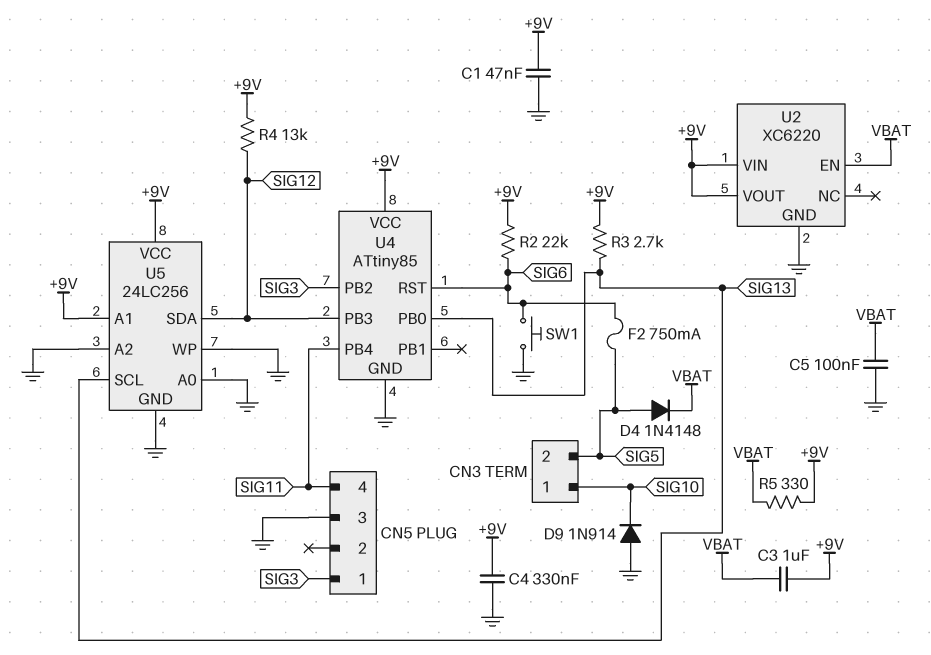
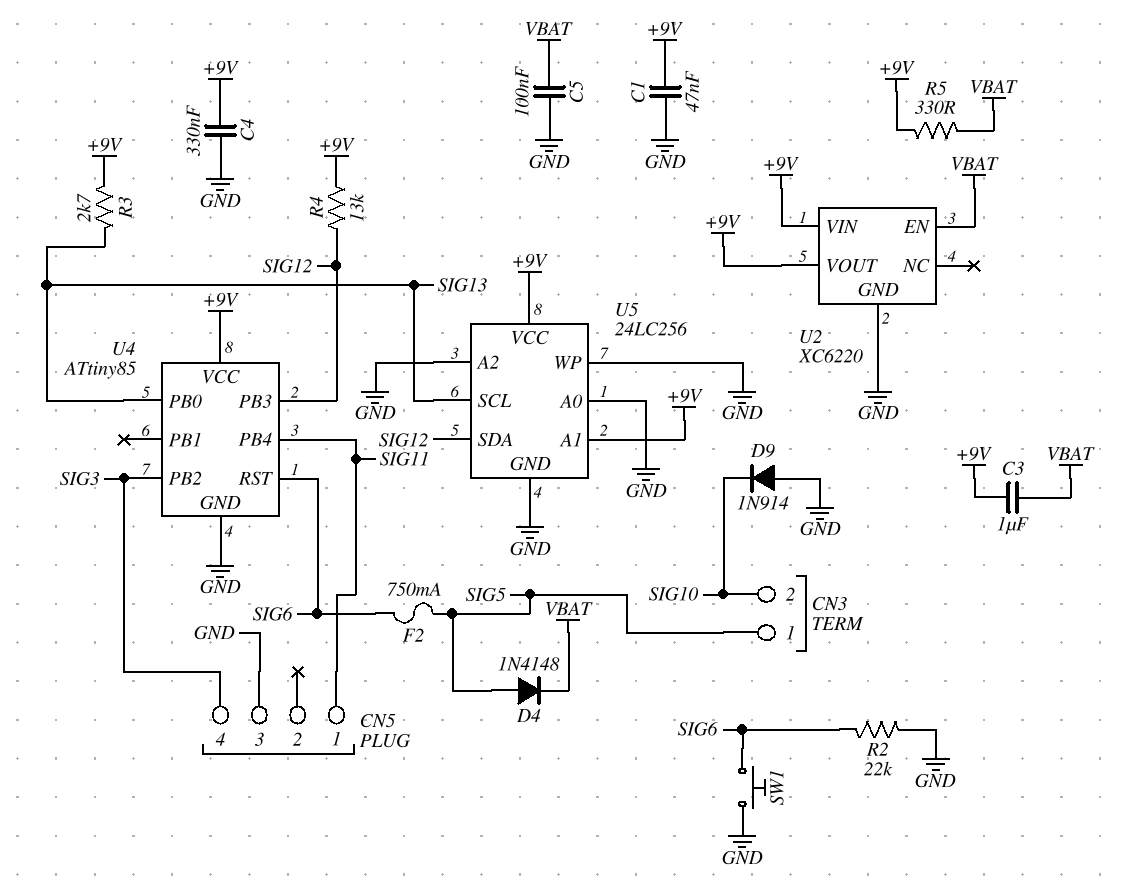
CN3 pin 1: SIG10 -> SIG5
CN3 pin 2: SIG5 -> SIG10
CN5 pin 1: SIG3 -> SIG11
CN5 pin 4: SIG11 -> SIG3
R2: 22k (+9V, SIG6) -> 22k (GND, SIG6)

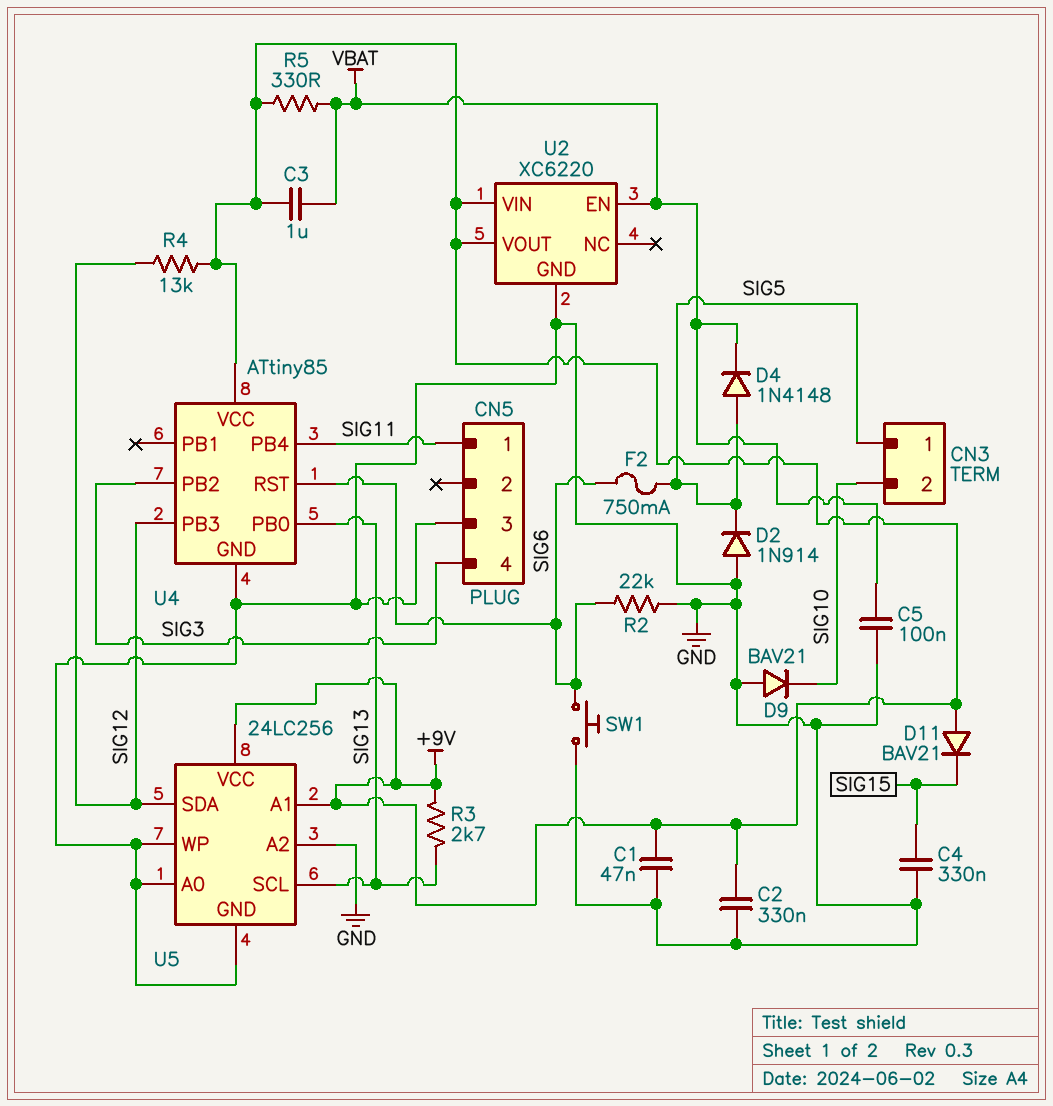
C2: none -> 330nF (+9V, GND)
C4: 330nF (+9V, GND) -> 330nF (GND, SIG15)
D2: none -> diode 1N914 (A GND, K SIG5)
D9: diode 1N914 (A GND, K SIG10) -> diode BAV21 (A GND, K SIG10)
D11: none -> diode BAV21 (A +9V, K SIG15)

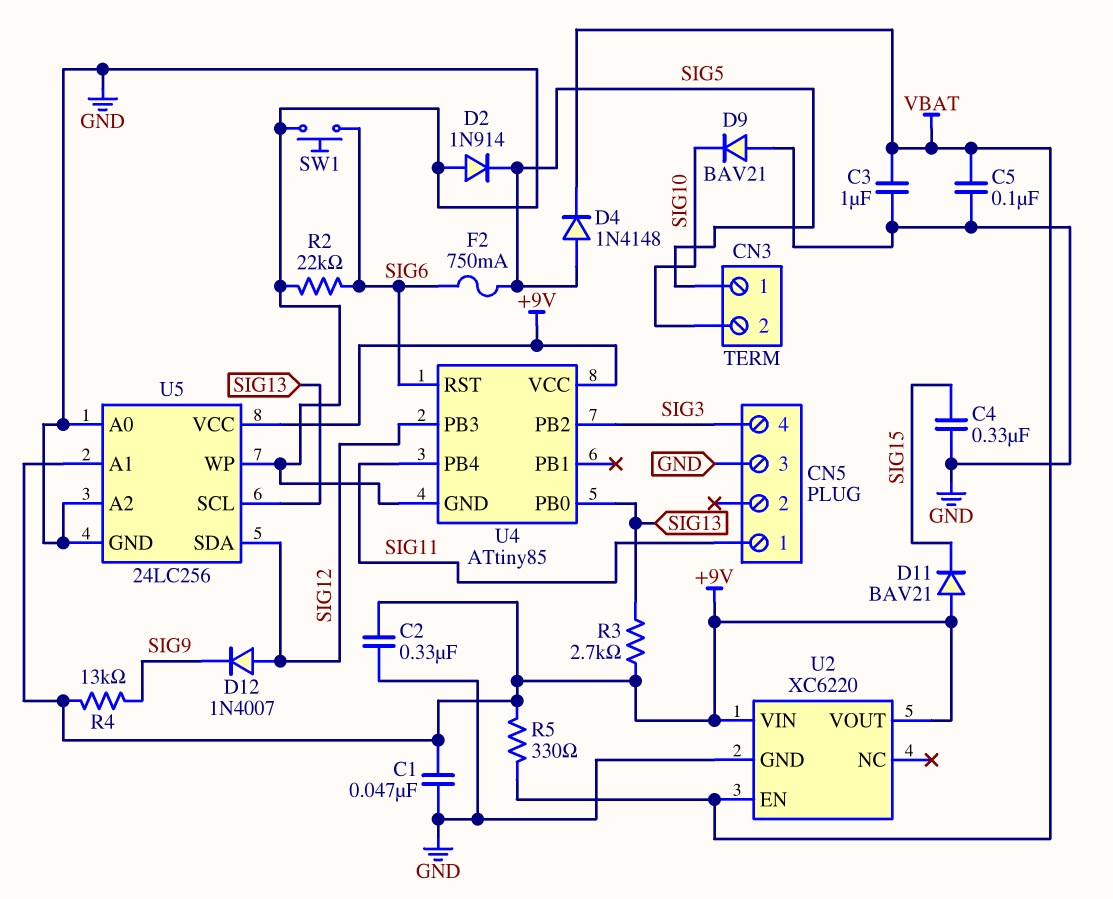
C3: 1uF (+9V, VBAT) -> 1uF (GND, VBAT)
D12: none -> diode 1N4007 (A SIG12, K SIG9)
R4: 13k (+9V, SIG12) -> 13k (+9V, SIG9)

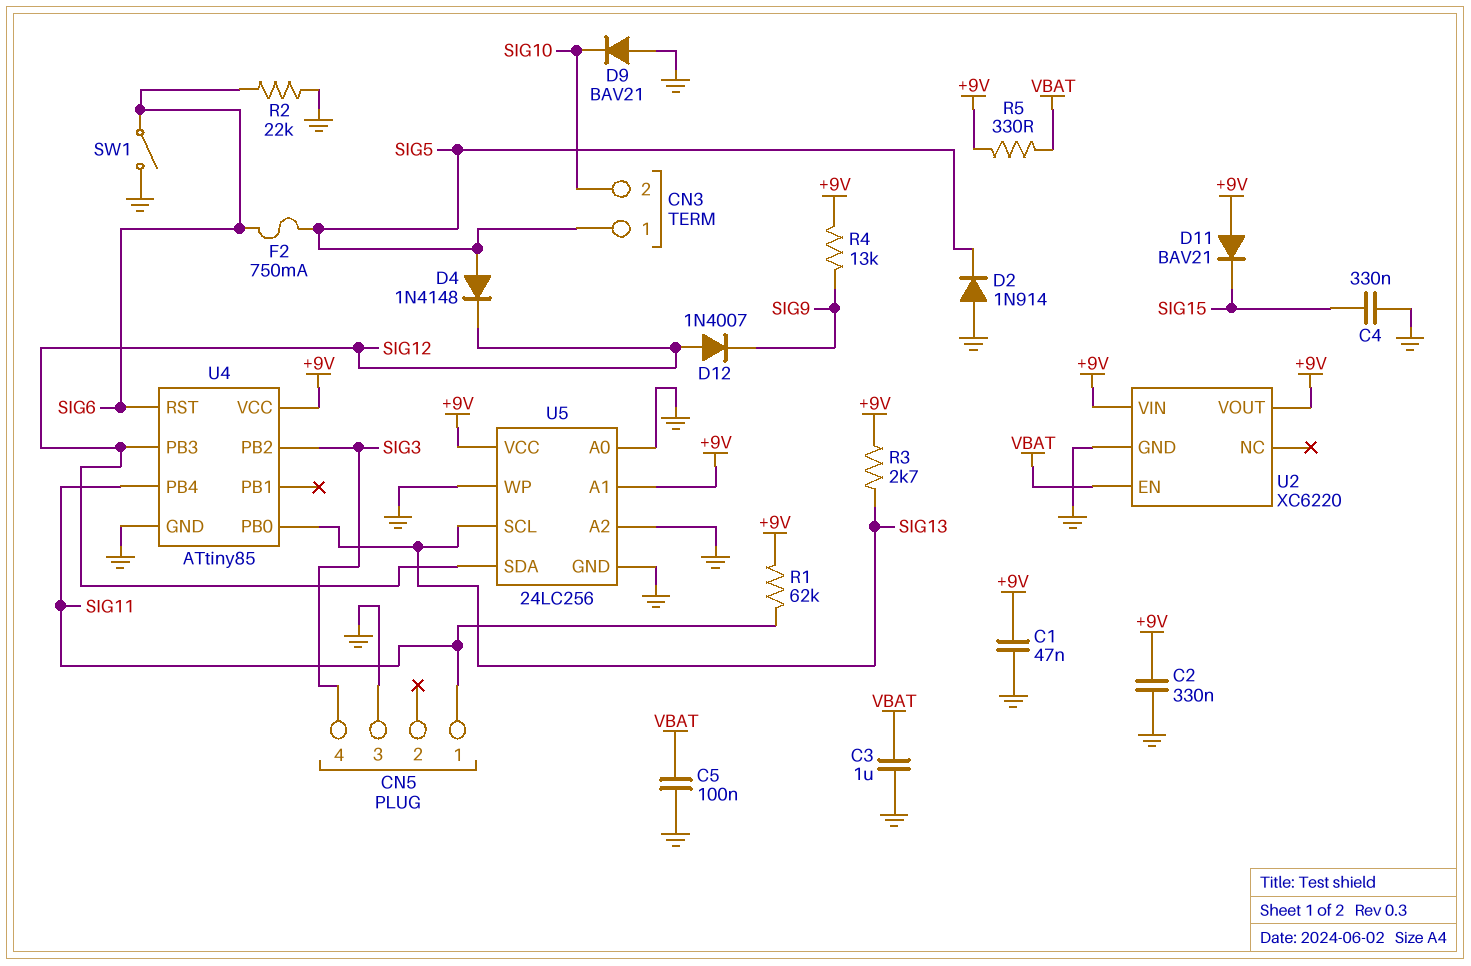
D4: diode 1N4148 (A SIG5, K VBAT) -> diode 1N4148 (A SIG5, K SIG12)
R1: none -> 62k (+9V, SIG11)
SW1: button (GND, SIG6) -> switch (GND, SIG6)

